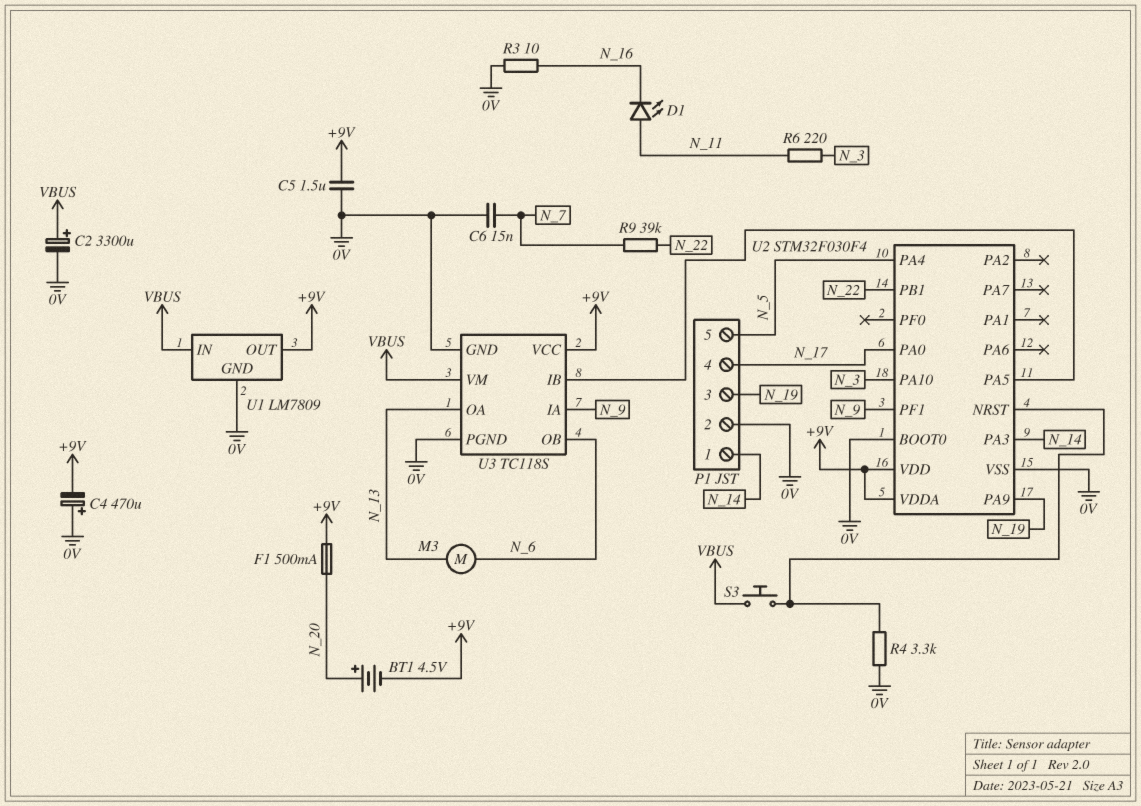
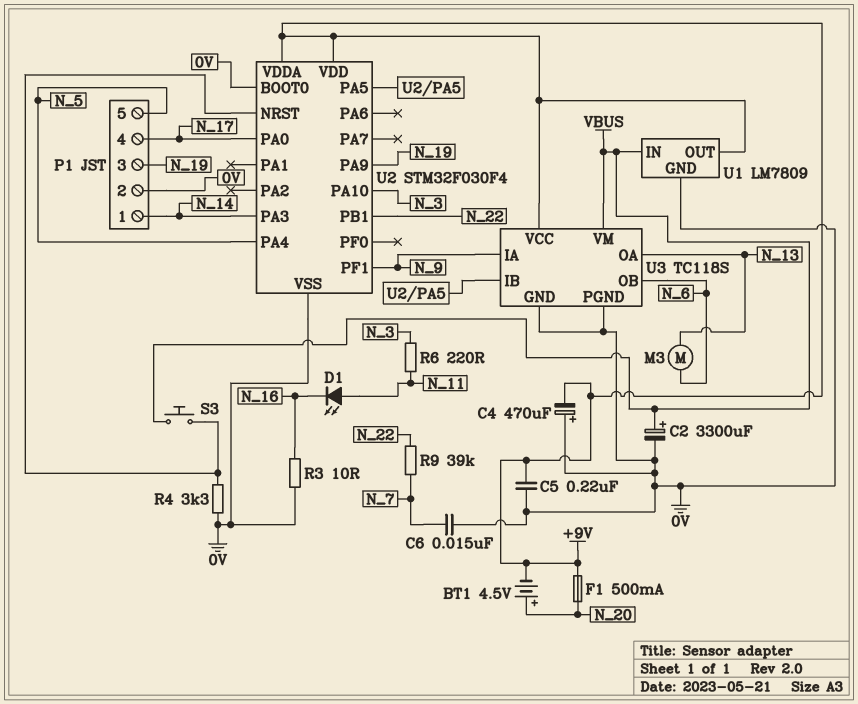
C5: 1.5uF (+9V, 0V) -> 220nF (+9V, 0V)

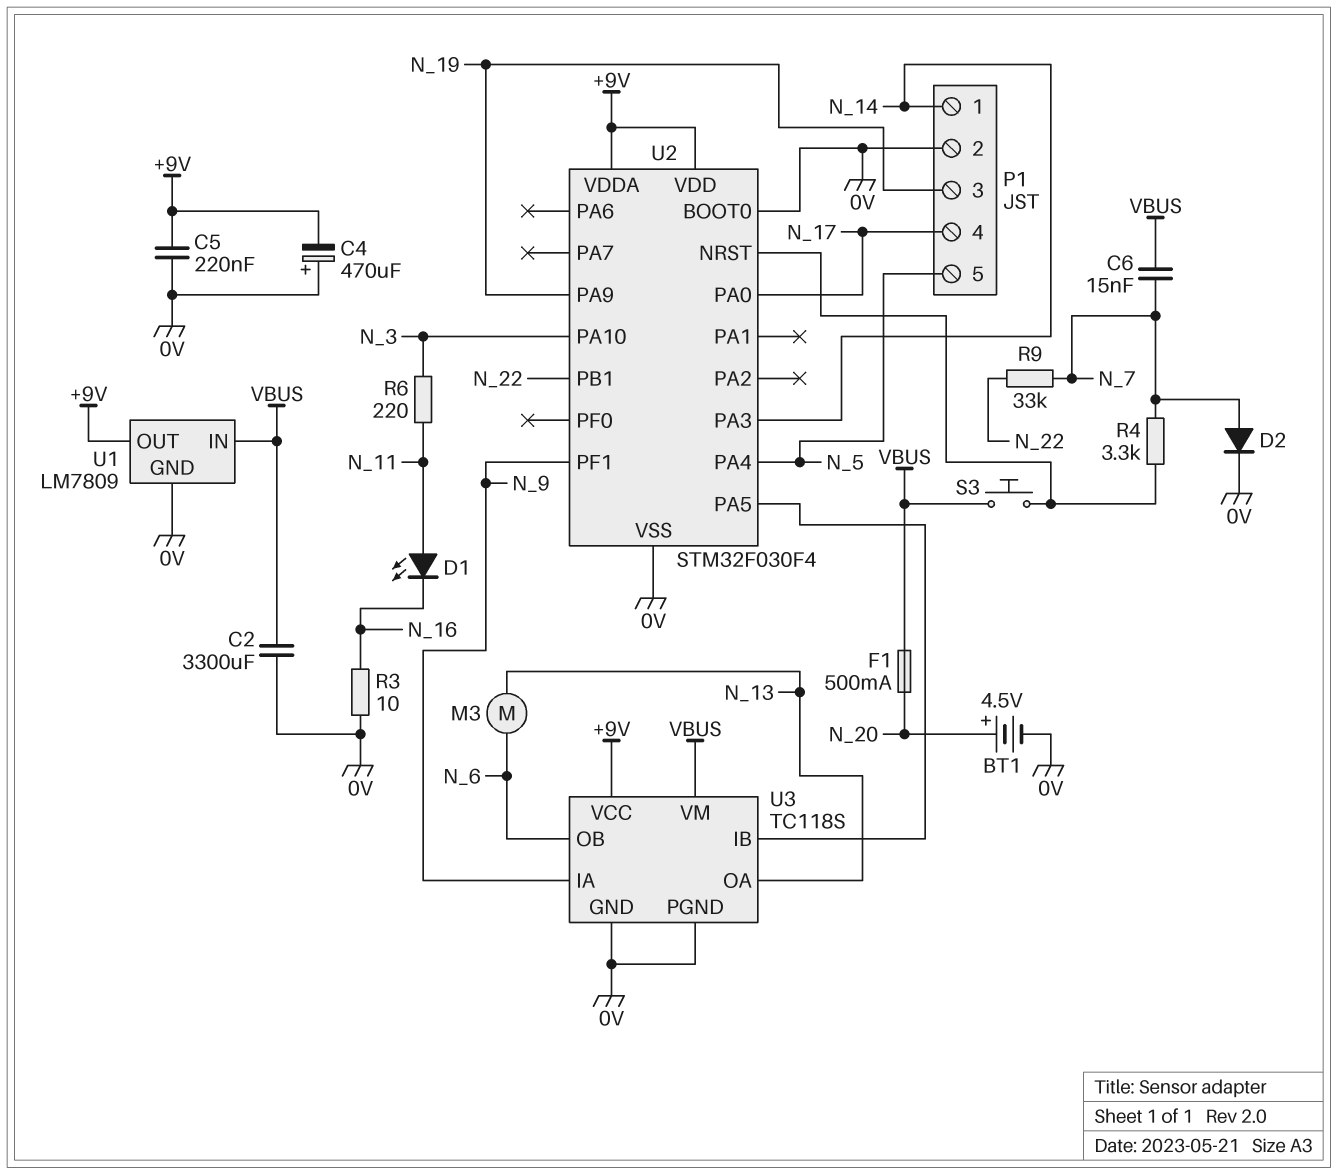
BT1: 4.5V (plus N_20, minus +9V) -> 4.5V (plus N_20, minus 0V)
C2: 3300uF (plus VBUS, minus 0V) -> 3300uF (0V, VBUS)
C6: 15nF (0V, N_7) -> 15nF (N_7, VBUS)
D2: none -> diode (A N_7, K 0V)
F1: 500mA (+9V, N_20) -> 500mA (N_20, VBUS)
R4: 3.3k (0V, U2/NRST) -> 3.3k (N_7, U2/NRST)
R9: 39k (N_7, N_22) -> 33k (N_7, N_22)

